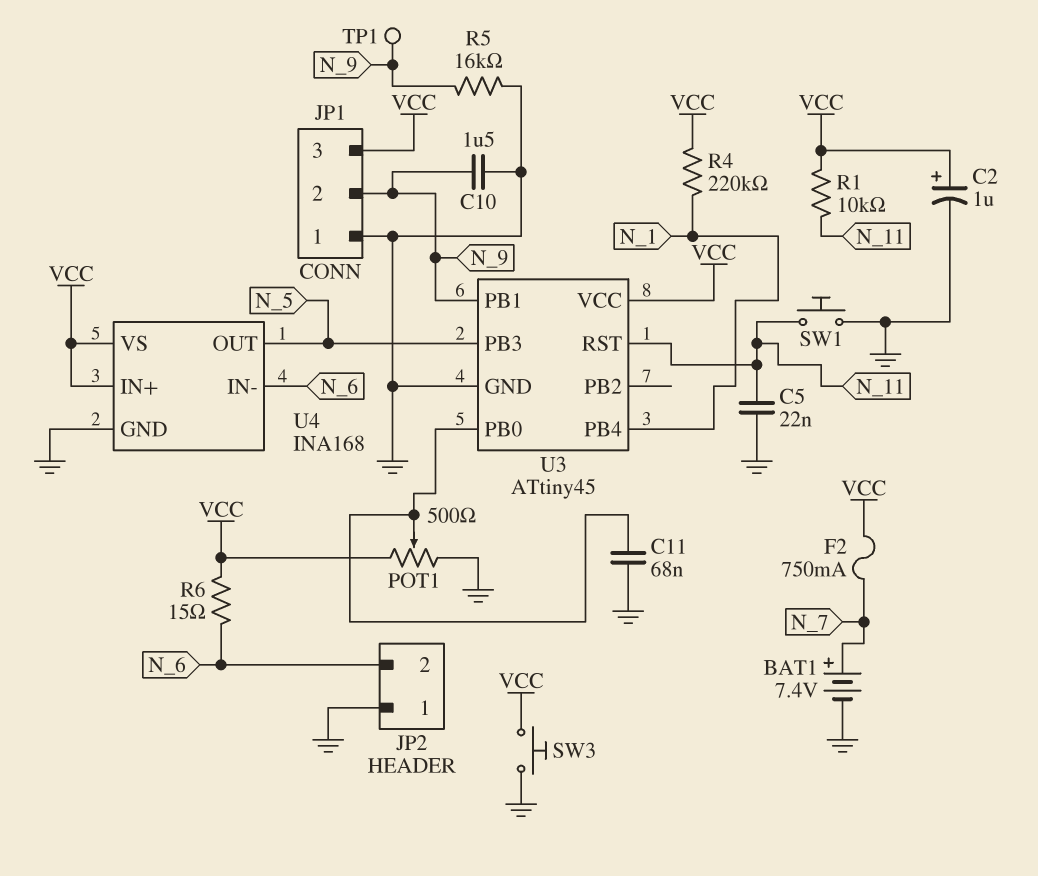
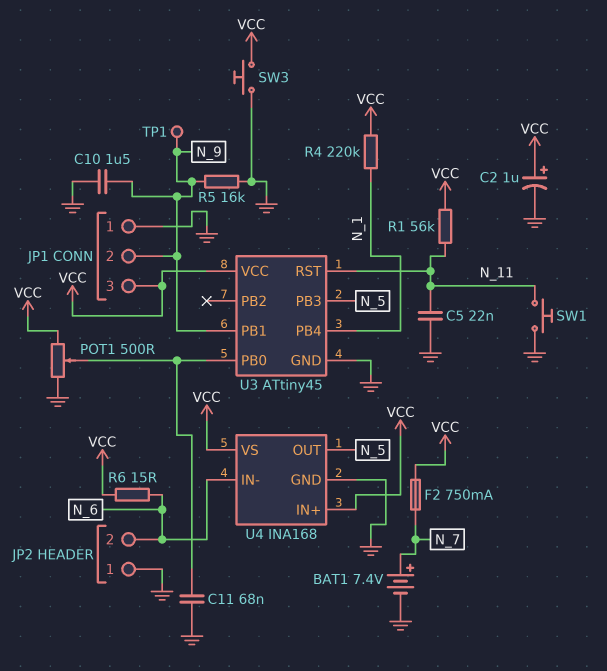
R1: 10k (N_11, VCC) -> 56k (N_11, VCC)

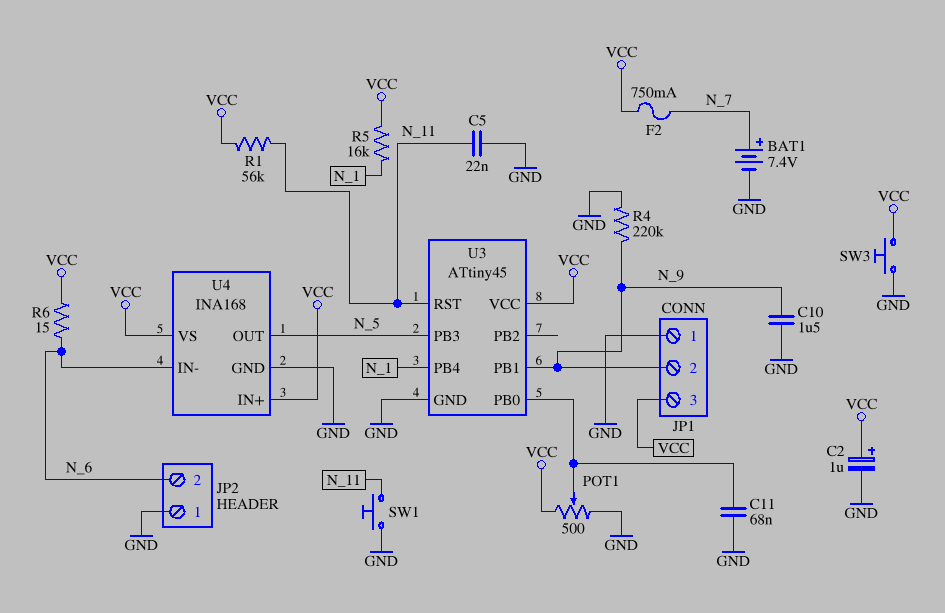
R4: 220k (N_1, VCC) -> 220k (GND, N_9)
R5: 16k (GND, N_9) -> 16k (N_1, VCC)
TP1: test point (N_9) -> none

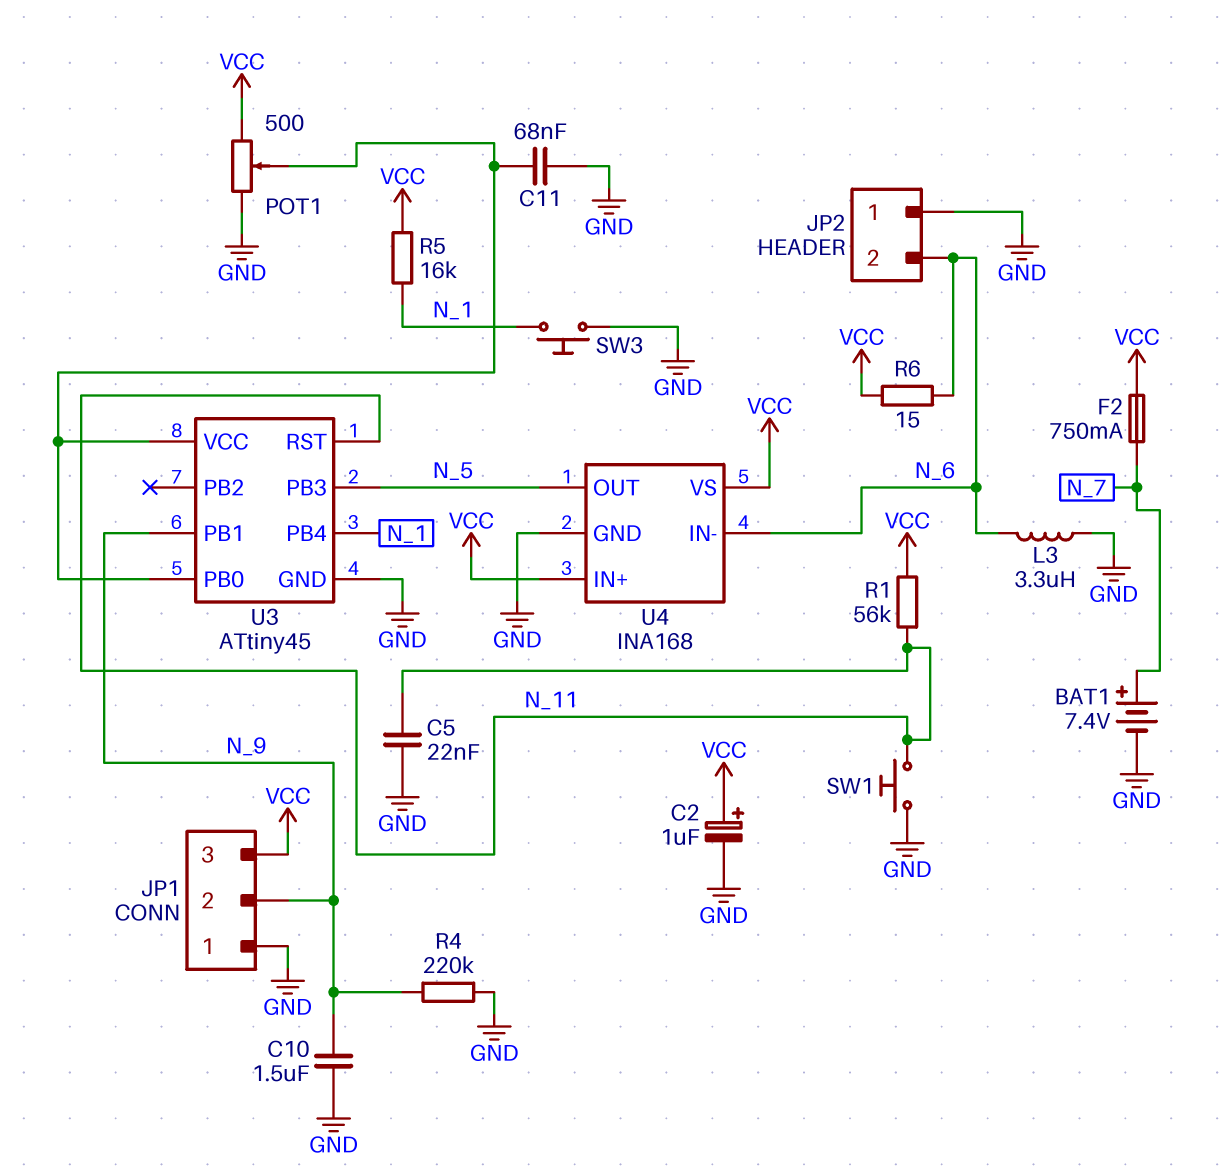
L3: none -> 3.3uH (GND, N_6)
SW3: button (GND, VCC) -> button (GND, N_1)
U3 pin VCC: VCC -> U3/PB0

